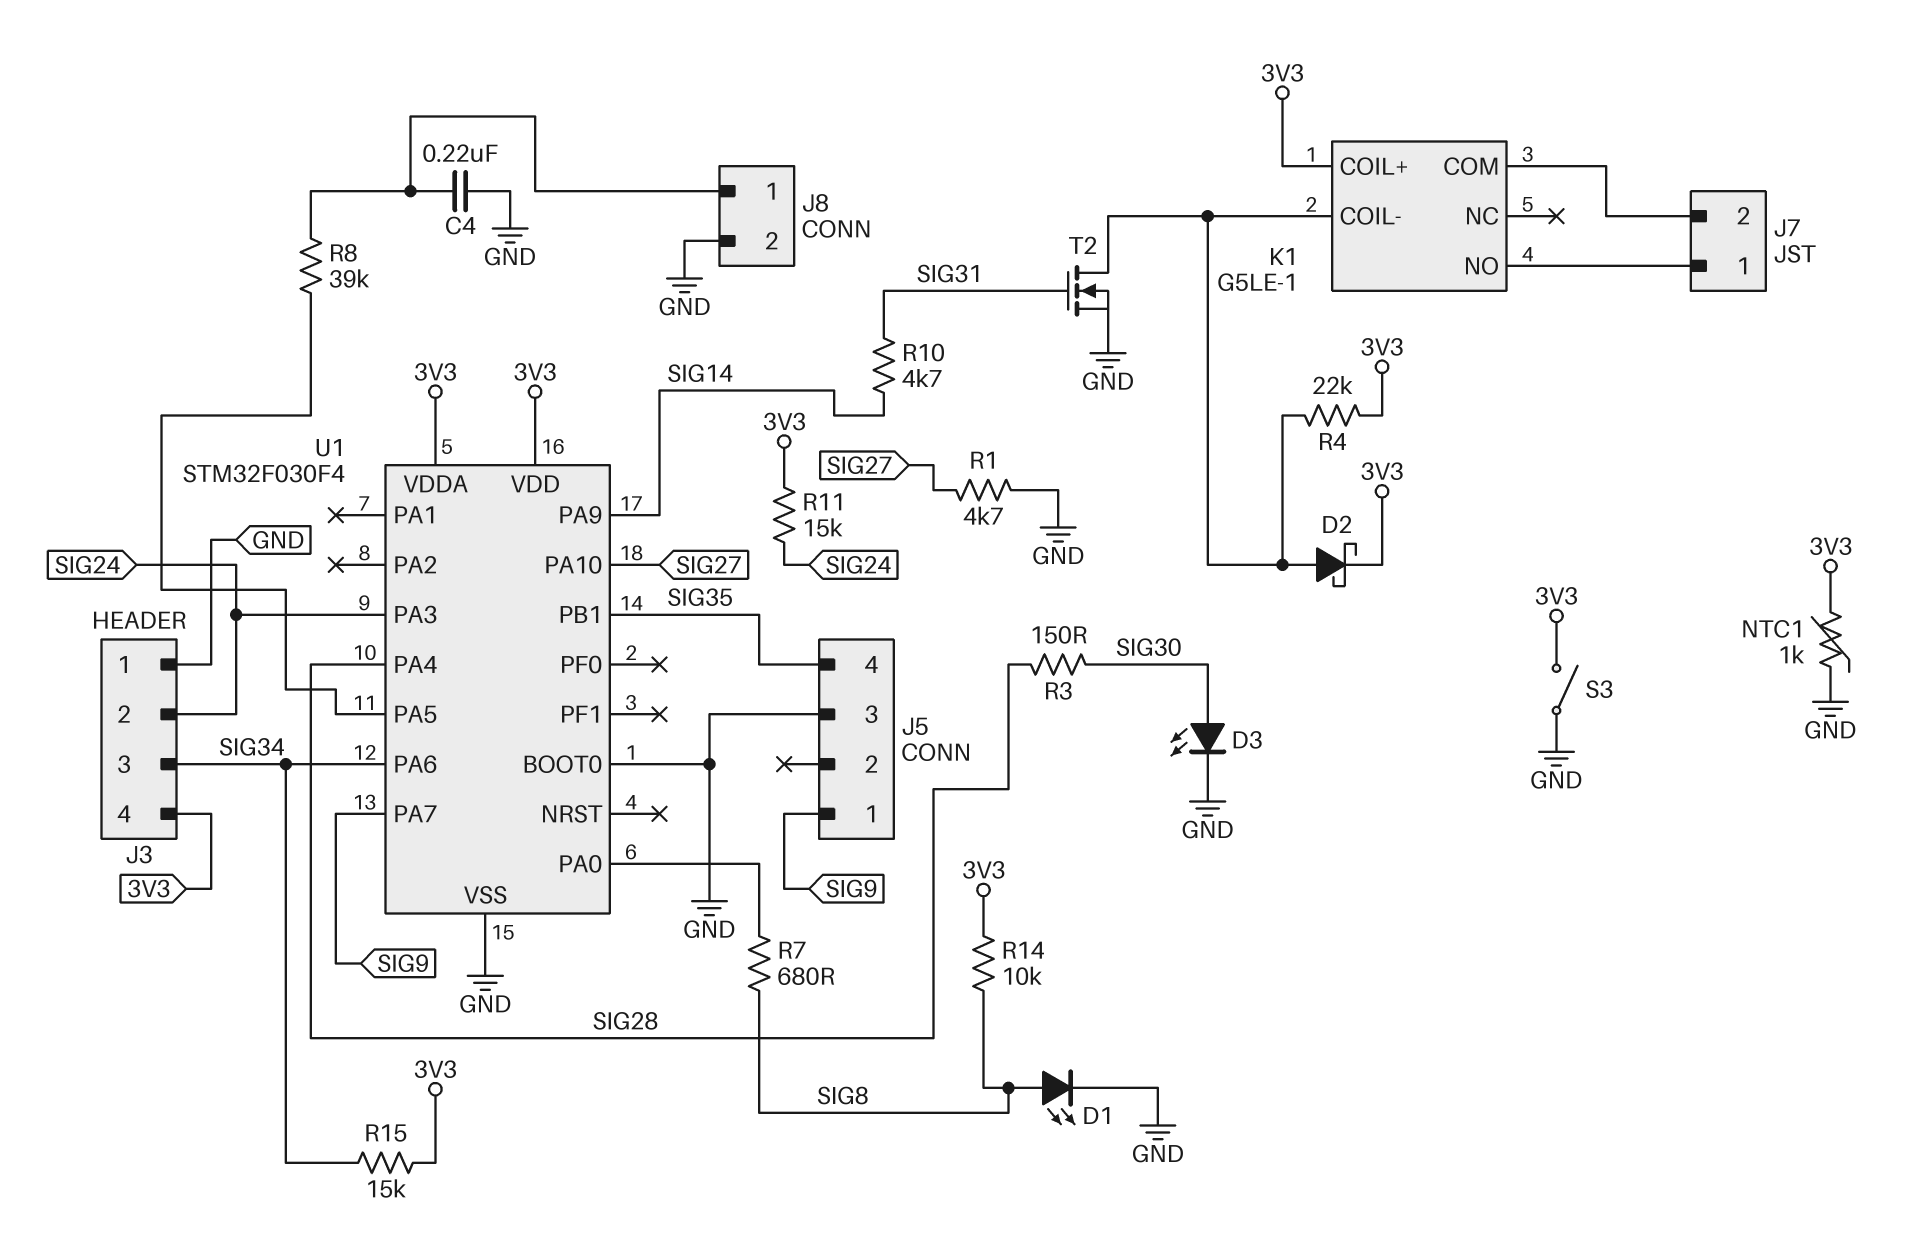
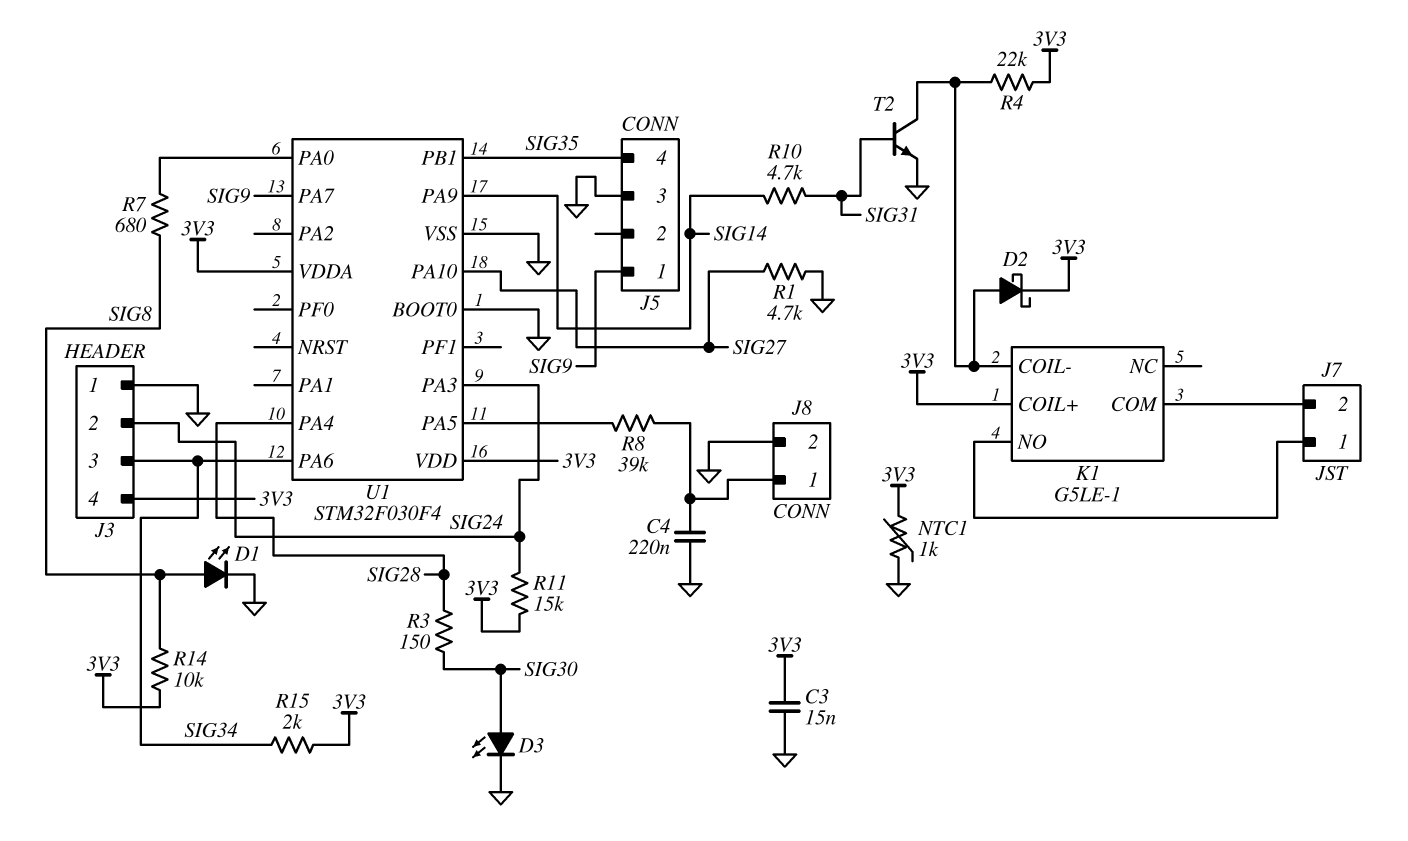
C3: none -> 15nF (3V3, GND)
R15: 15k (3V3, SIG34) -> 2k (3V3, SIG34)
S3: switch (3V3, GND) -> none
T2: NMOS (G SIG31, D K1/COIL-, S GND) -> NPN (B SIG31, C K1/COIL-, E GND)

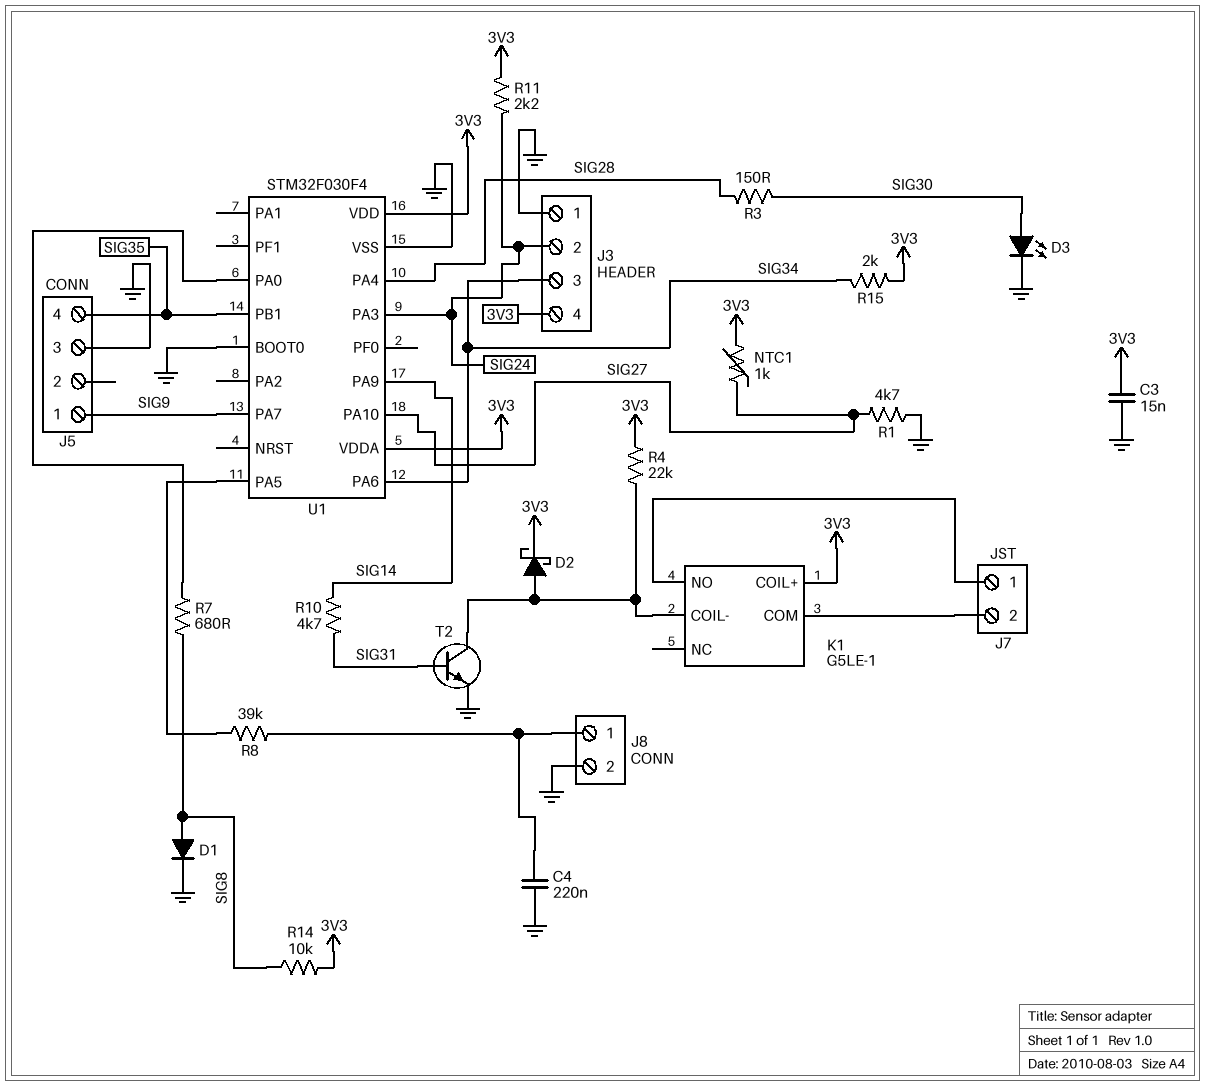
D1: LED (A SIG8, K GND) -> diode (A SIG8, K GND)
NTC1: 1k (3V3, GND) -> 1k (3V3, SIG27)
R11: 15k (3V3, SIG24) -> 2.2k (3V3, SIG24)

